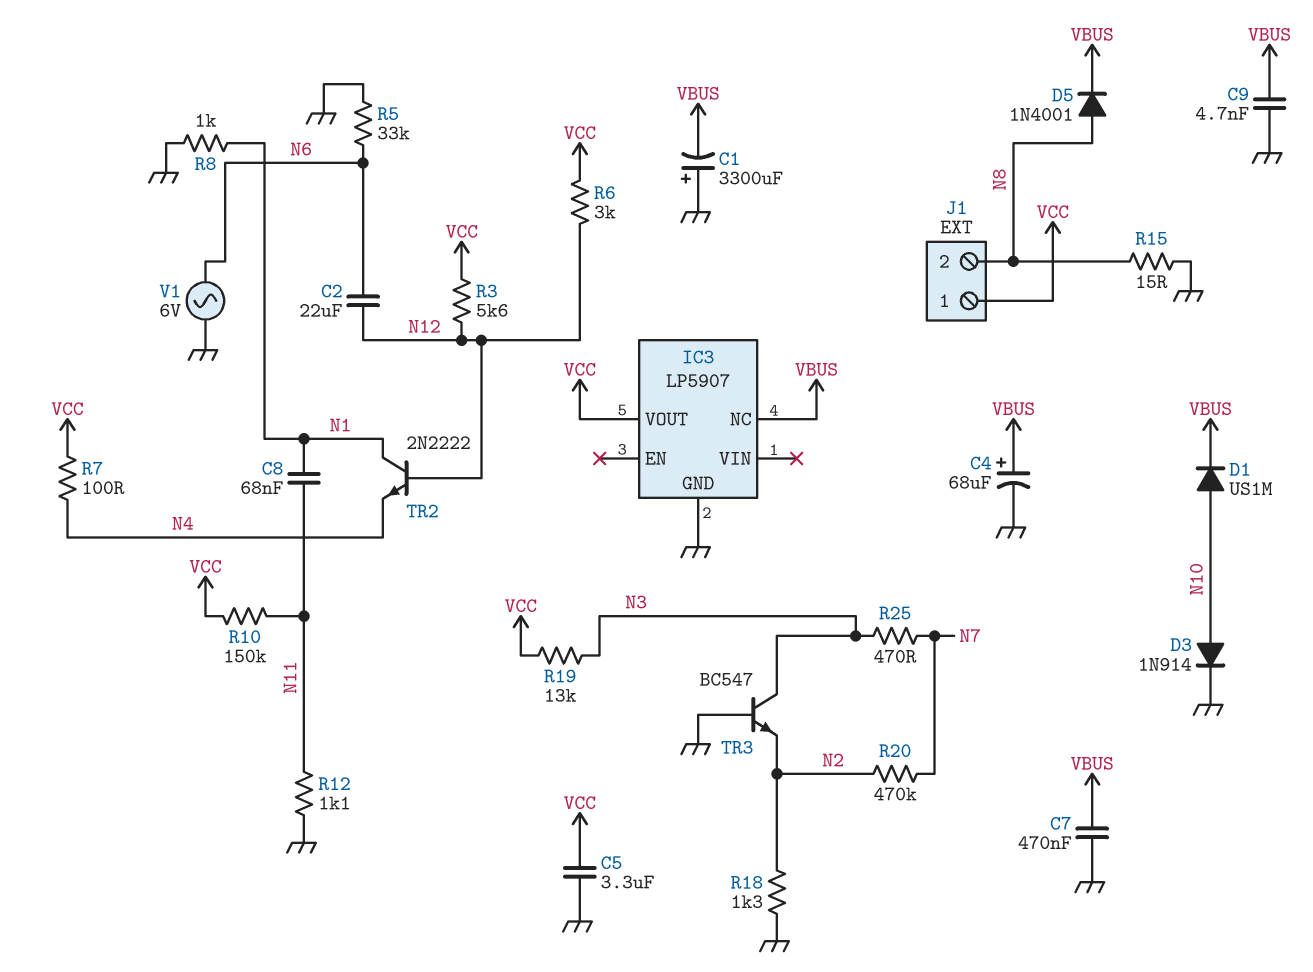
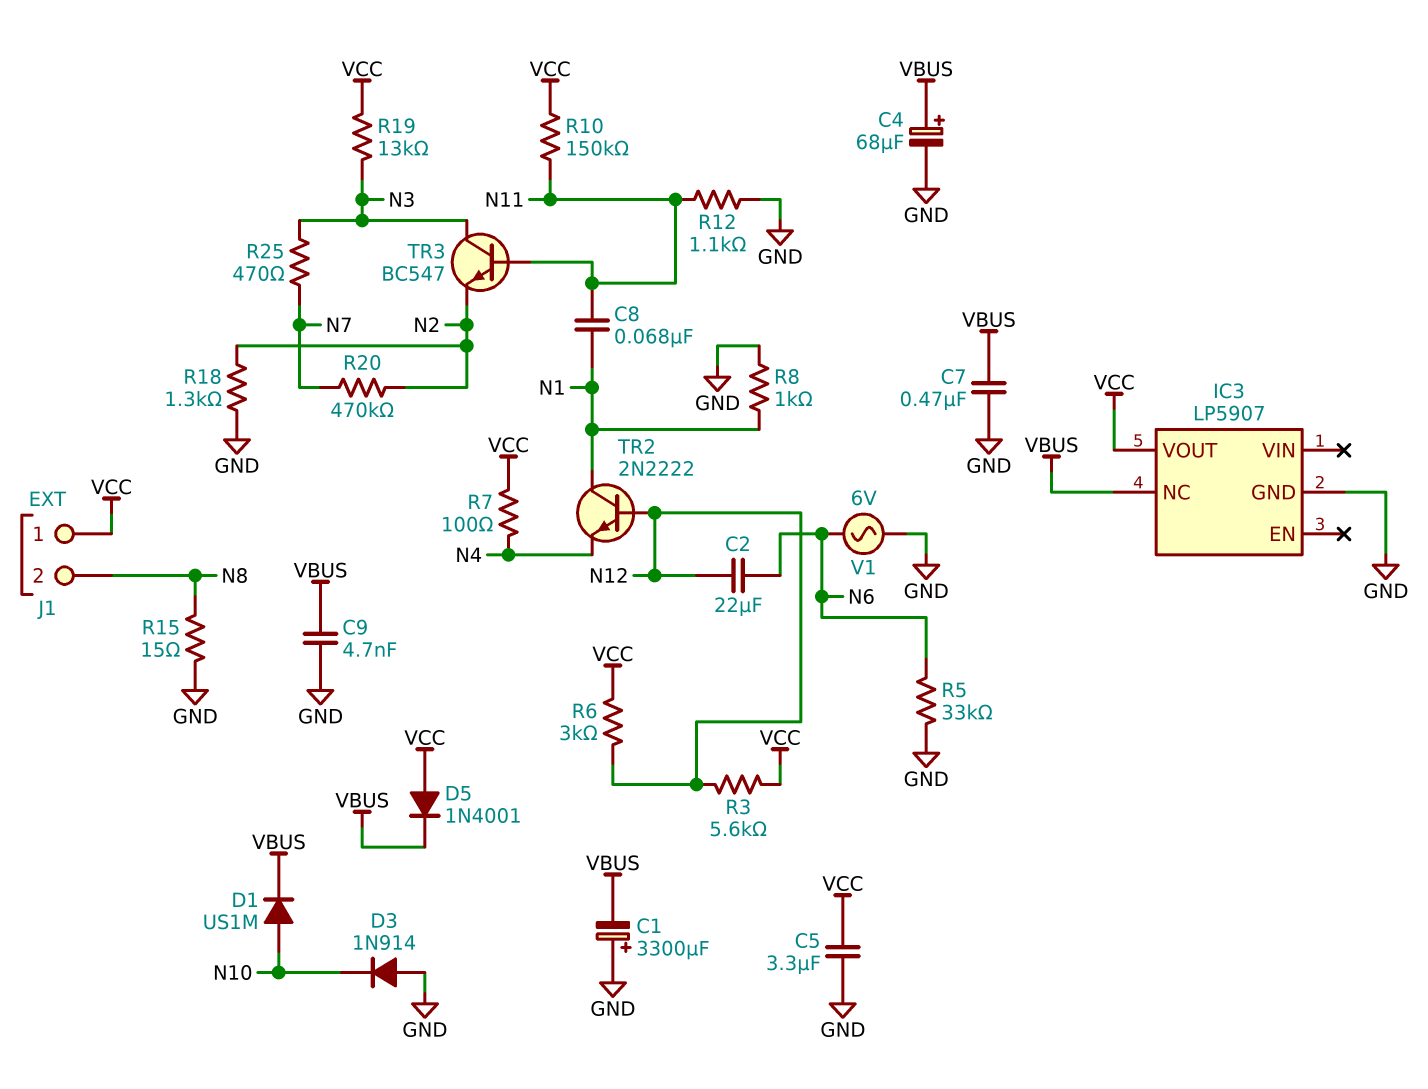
D3: diode 1N914 (A N10, K GND) -> diode 1N914 (A GND, K N10)
D5: diode 1N4001 (A N8, K VBUS) -> diode 1N4001 (A VCC, K VBUS)
TR3: NPN BC547 (B GND, C N3, E N2) -> NPN BC547 (B N11, C N3, E N2)

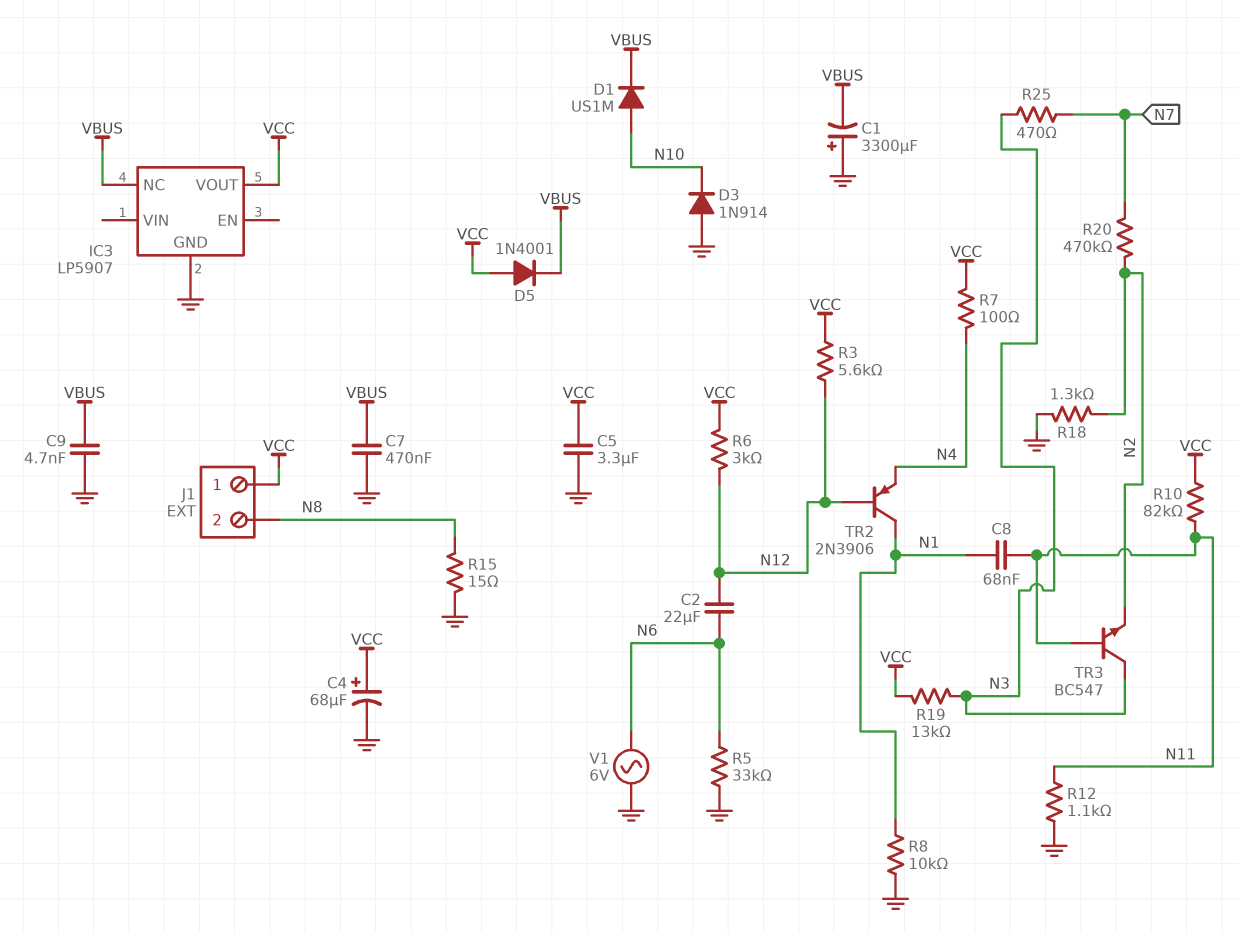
C4: 68uF (plus VBUS, minus GND) -> 68uF (plus VCC, minus GND)
R8: 1k (GND, N1) -> 10k (GND, N1)
R10: 150k (N11, VCC) -> 82k (N11, VCC)
TR2: NPN 2N2222 (B N12, C N1, E N4) -> PNP 2N3906 (B N12, C N1, E N4)

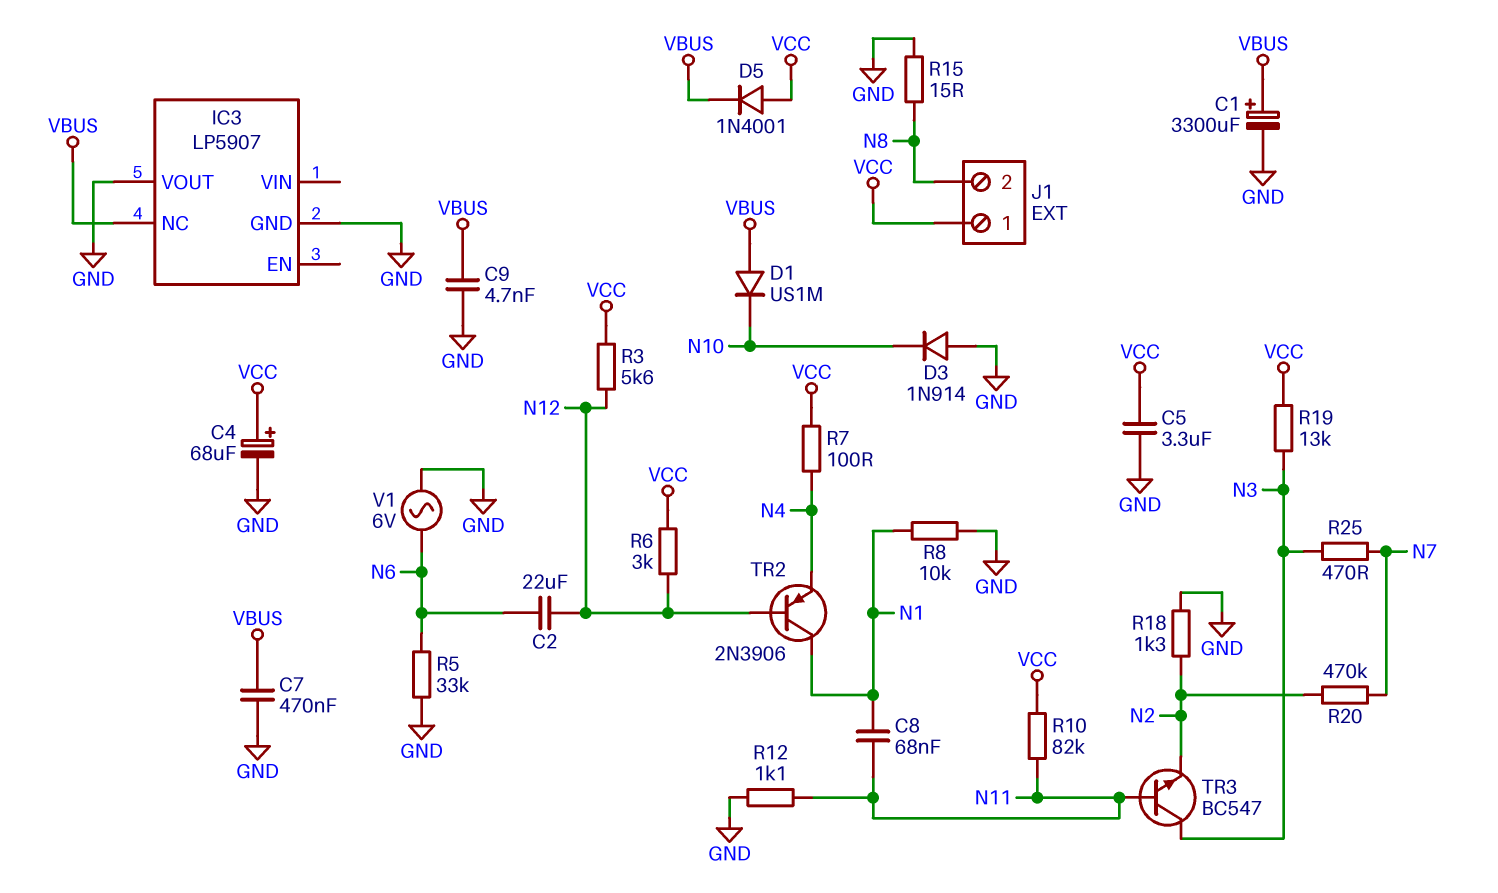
C1: 3300uF (plus GND, minus VBUS) -> 3300uF (plus VBUS, minus GND)
D1: diode US1M (A N10, K VBUS) -> diode US1M (A VBUS, K N10)
IC3 pin VOUT: VCC -> GND

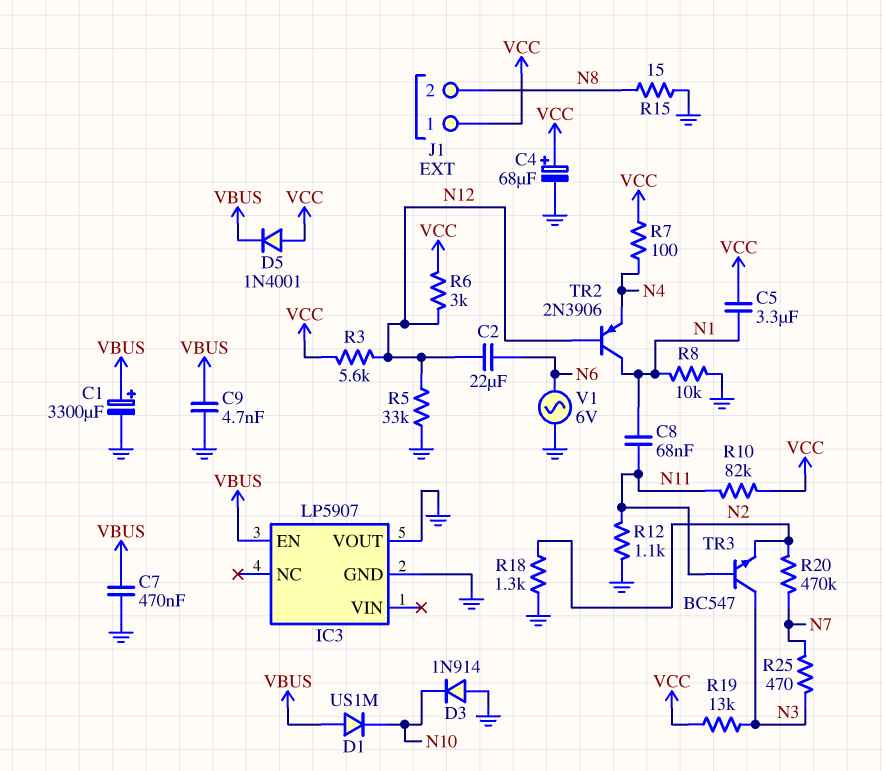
C5: 3.3uF (GND, VCC) -> 3.3uF (N1, VCC)
IC3 pin EN: none -> VBUS
IC3 pin NC: VBUS -> none
R5: 33k (GND, N6) -> 33k (GND, N12)

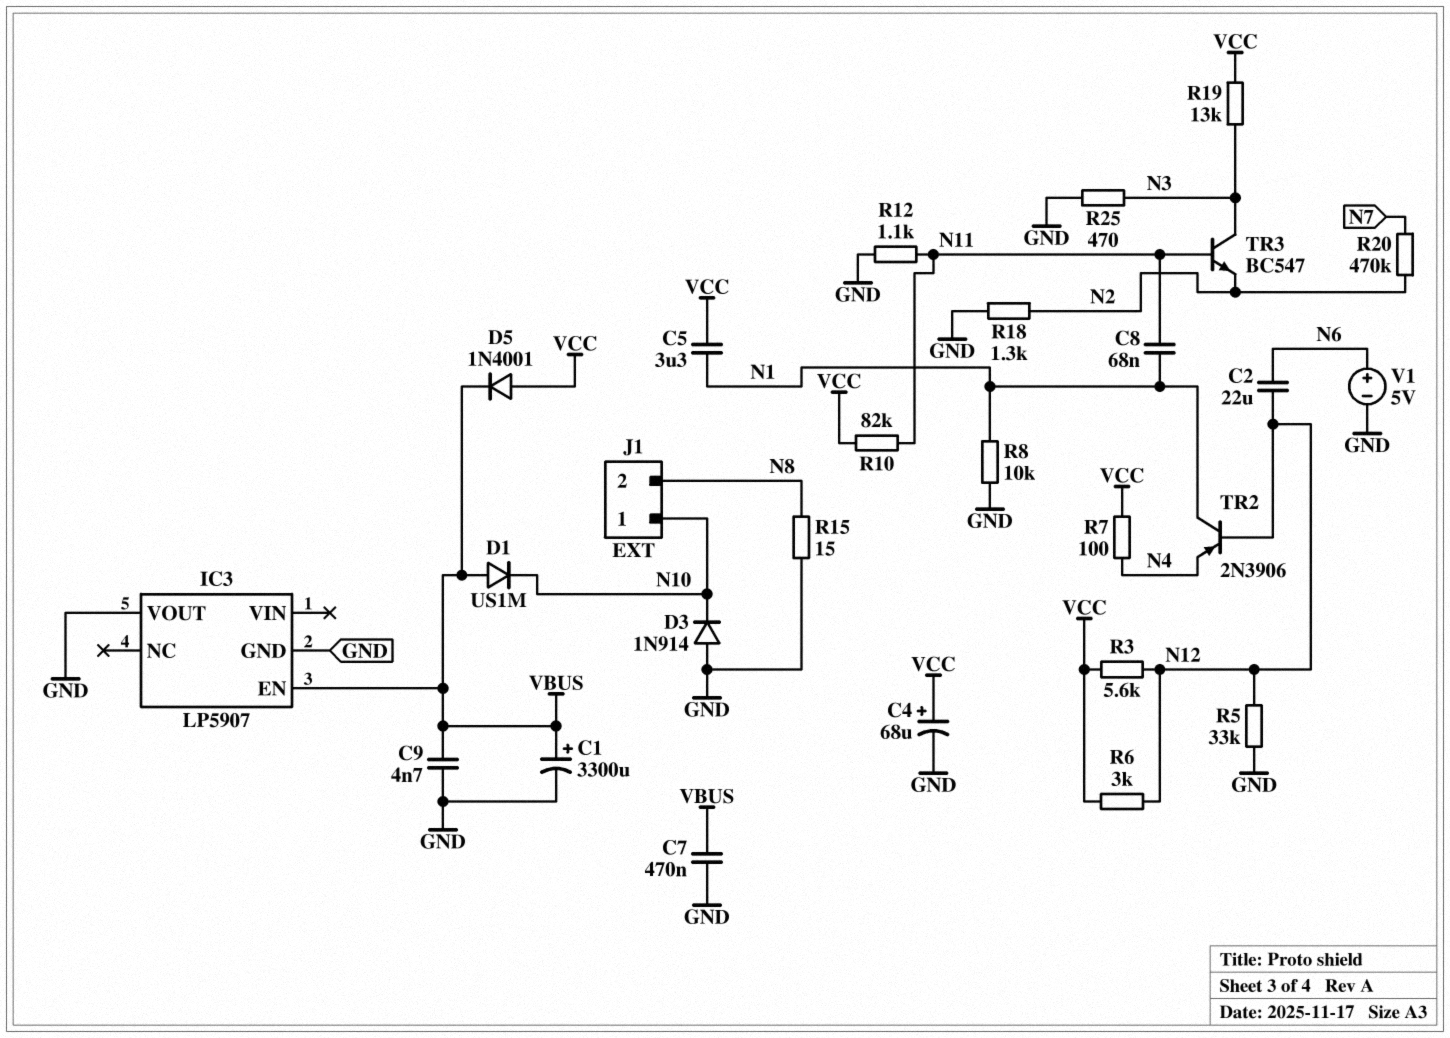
J1 pin 1: VCC -> N10
R25: 470 (N3, N7) -> 470 (GND, N3)
V1: AC 6V (GND, N6) -> 5V (plus N6, minus GND)

